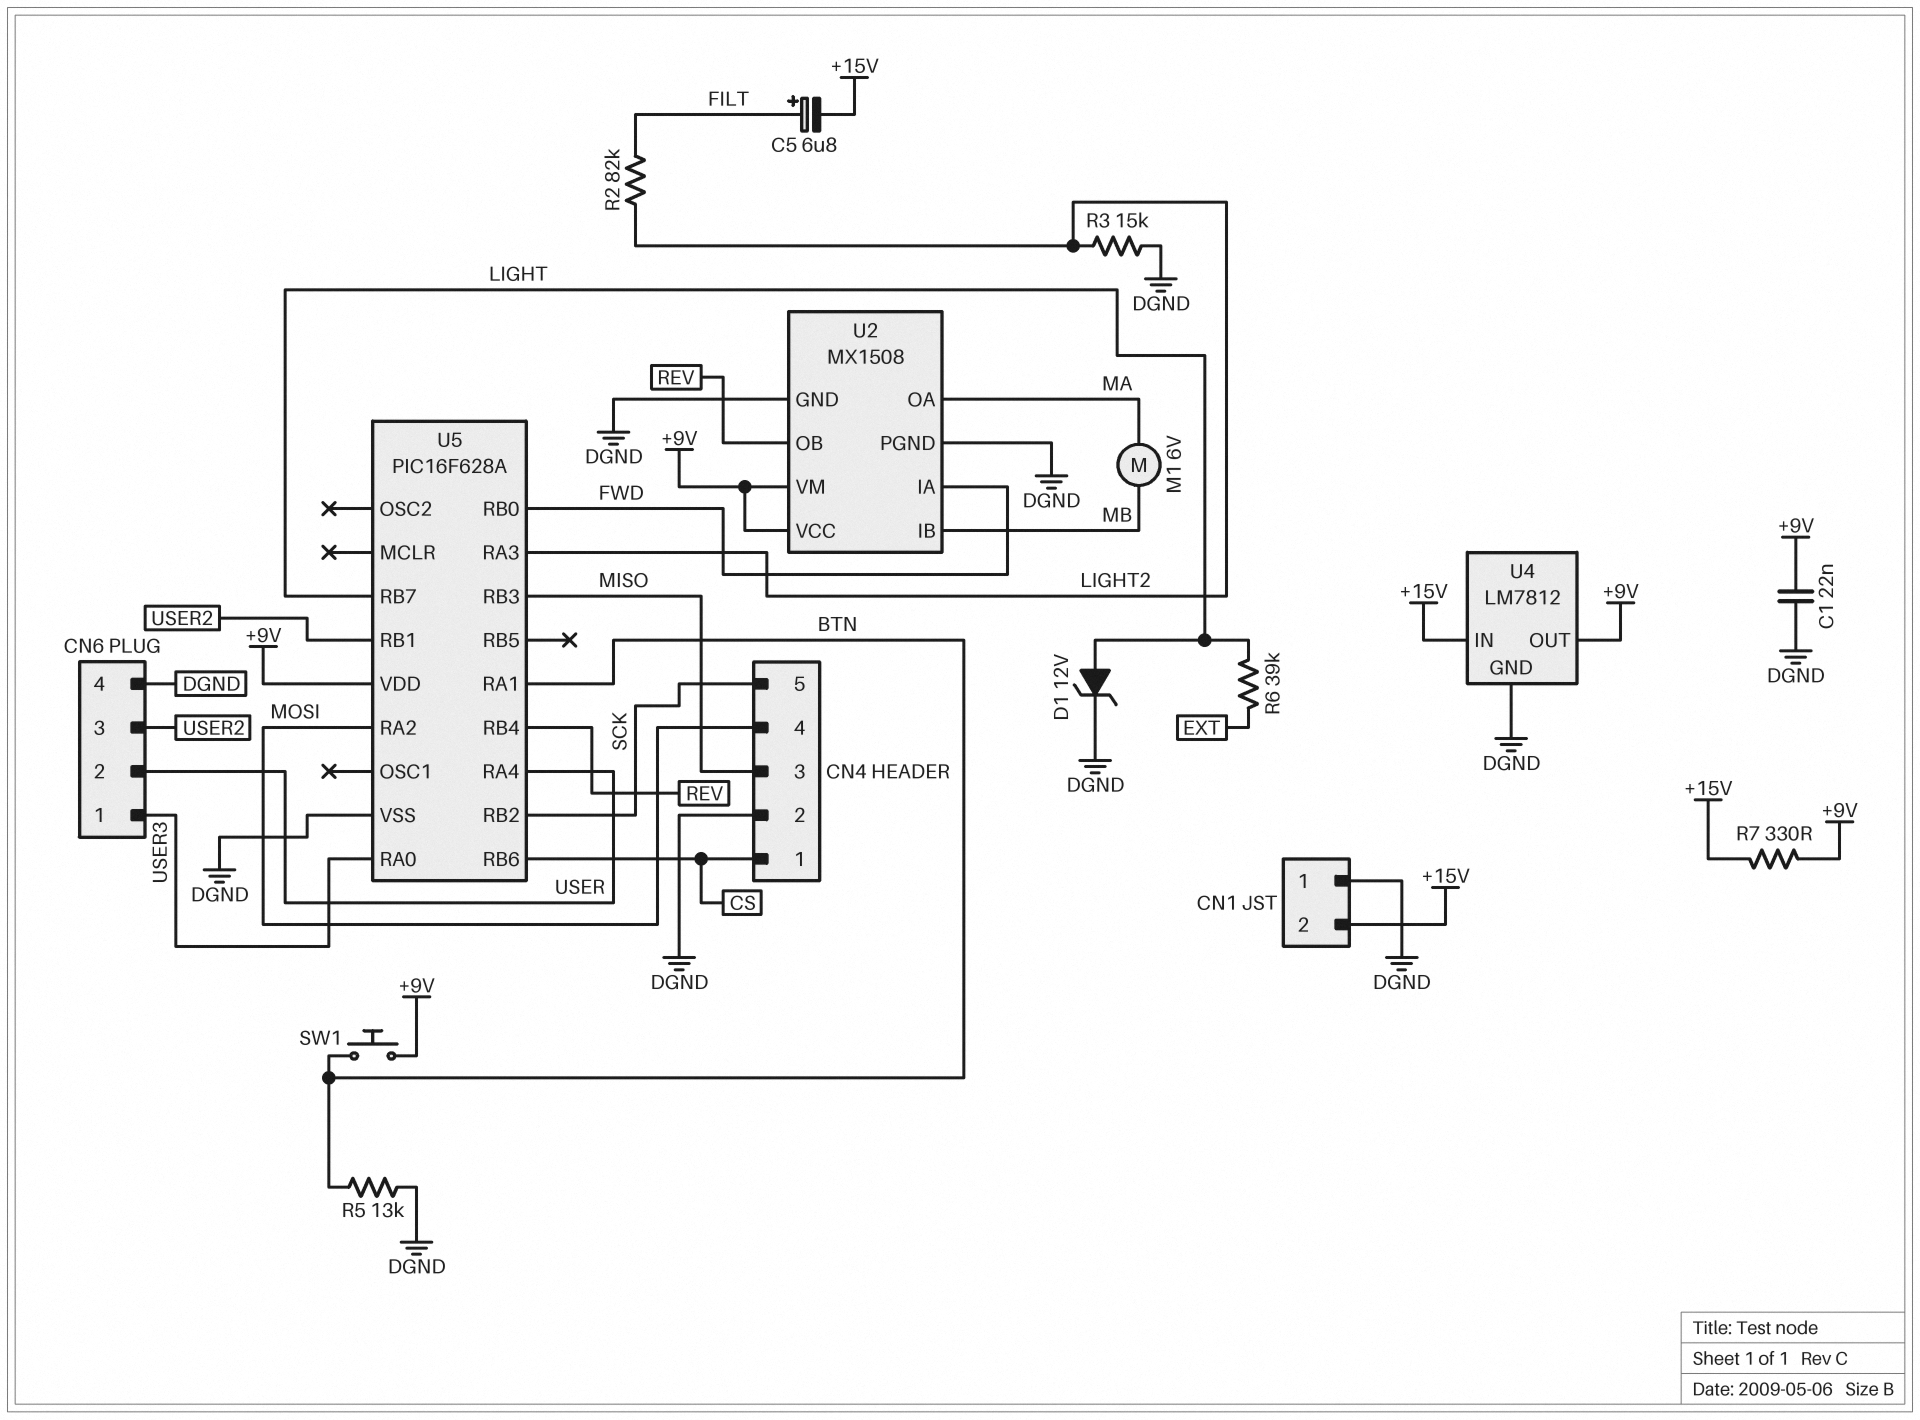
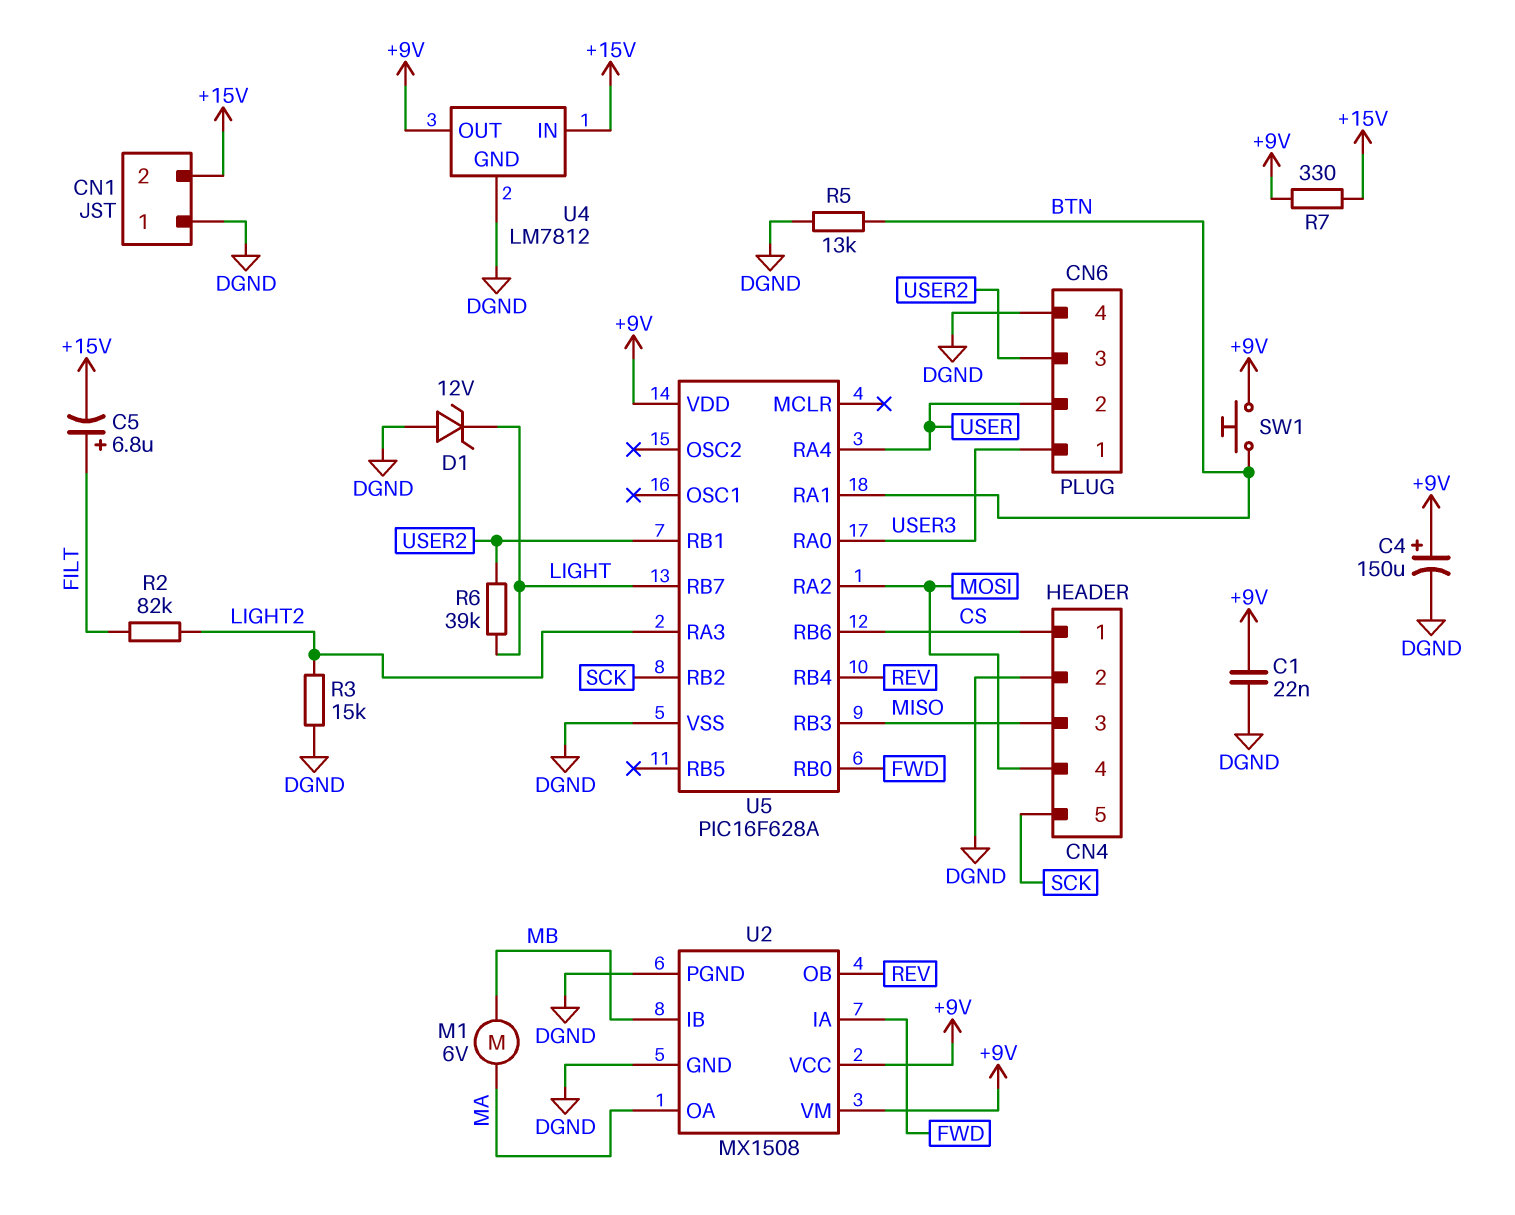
C4: none -> 150uF (plus +9V, minus DGND)
D1: zener 12V (A LIGHT, K DGND) -> zener 12V (A DGND, K LIGHT)
R6: 39k (EXT, LIGHT) -> 39k (LIGHT, USER2)

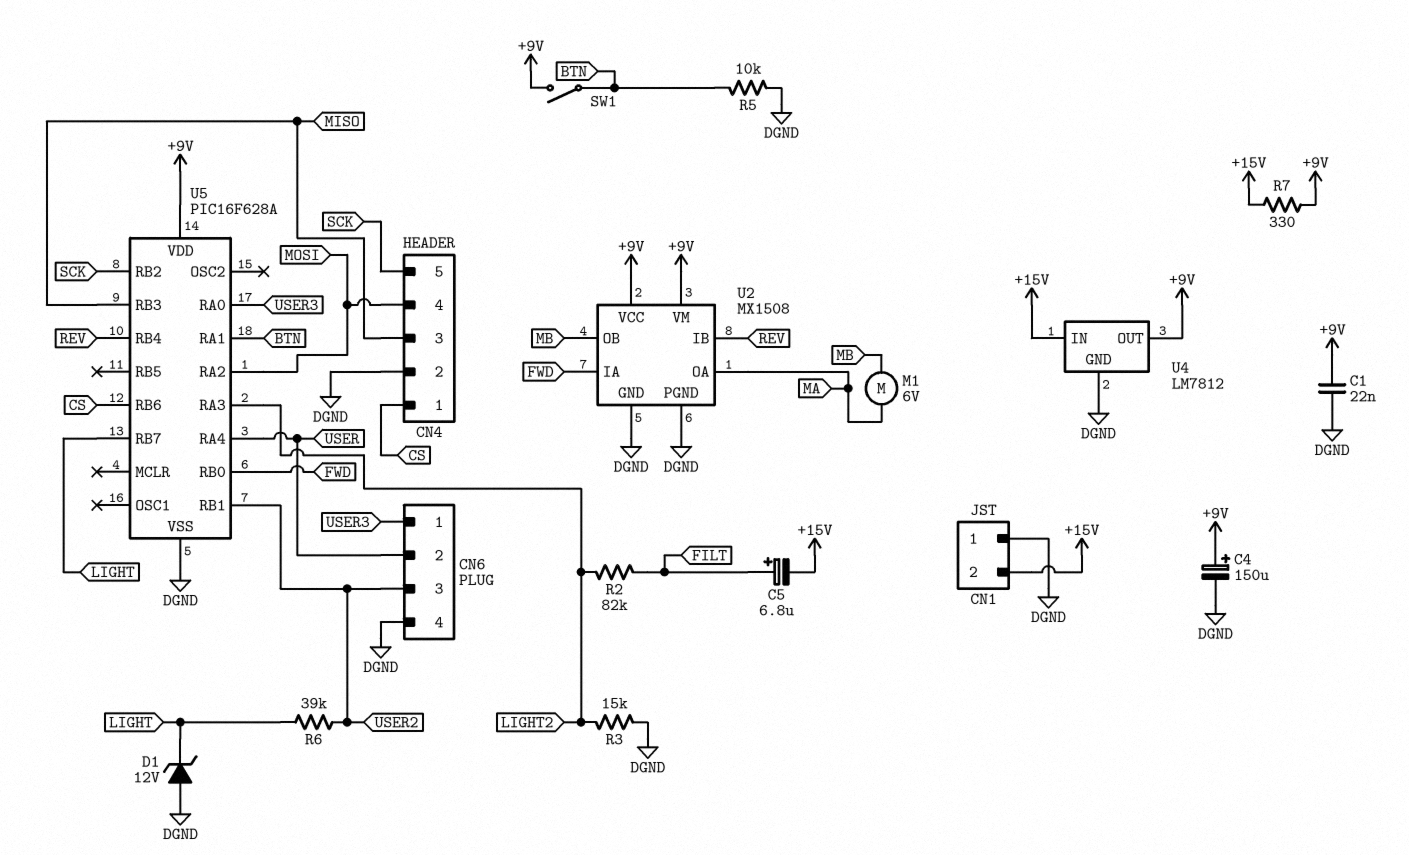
R5: 13k (BTN, DGND) -> 10k (BTN, DGND)
SW1: button (+9V, BTN) -> switch (+9V, BTN)
U2 pin IB: MB -> REV
U2 pin OB: REV -> MB

